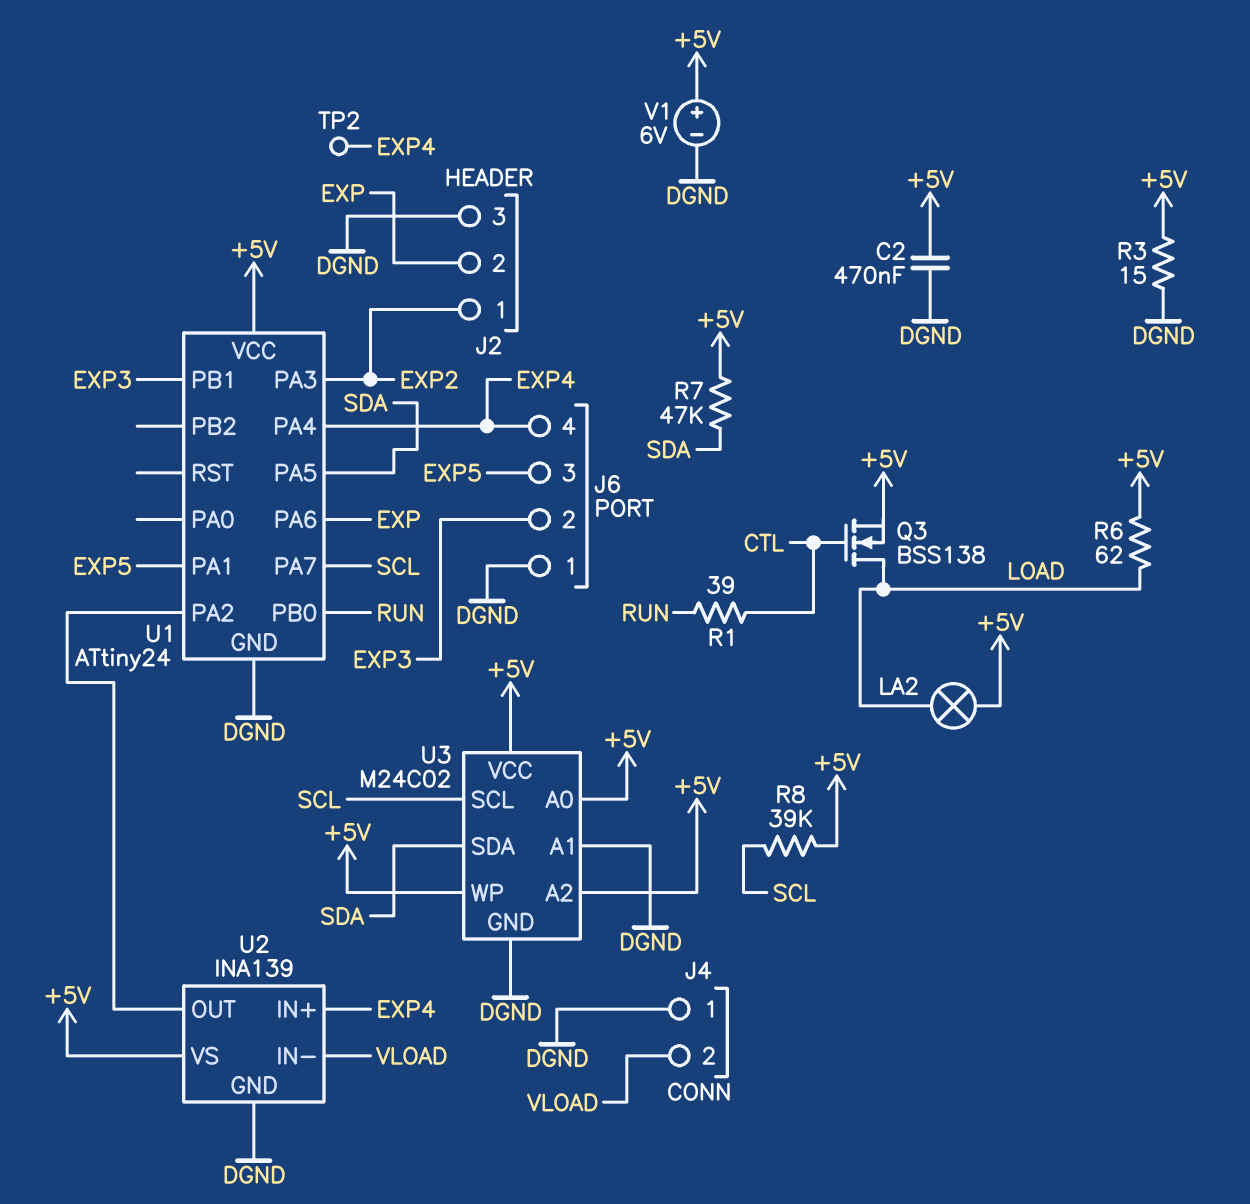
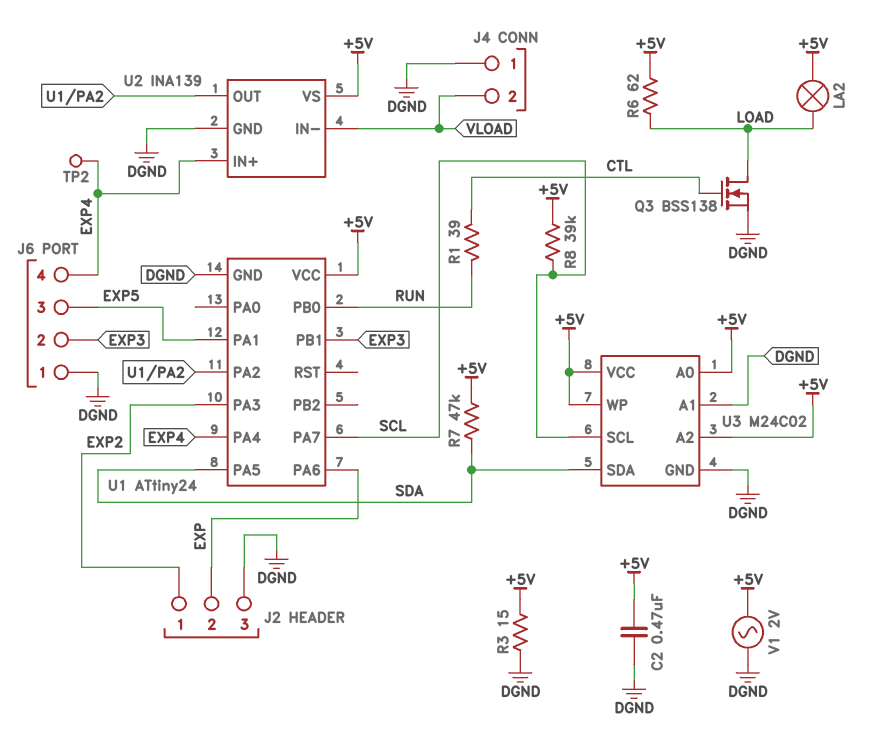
Q3: NMOS BSS138 (G CTL, D LOAD, S +5V) -> NMOS BSS138 (G CTL, D LOAD, S DGND)
V1: 6V (plus +5V, minus DGND) -> AC 2V (+5V, DGND)

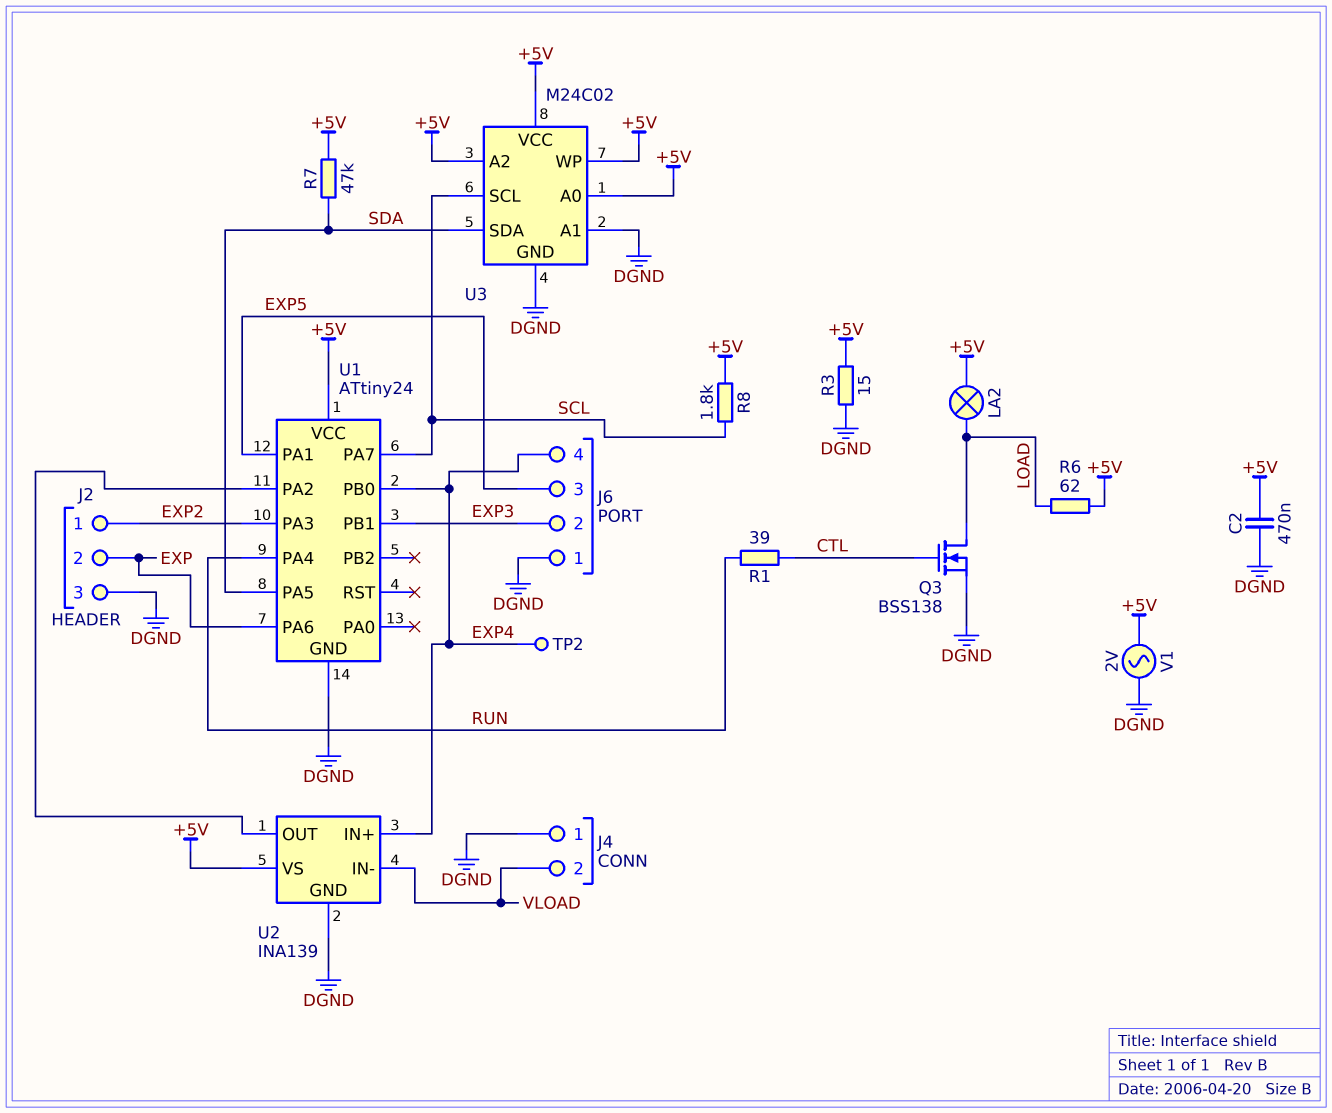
R8: 39k (+5V, SCL) -> 1.8k (+5V, SCL)
U1 pin PA4: EXP4 -> RUN
U1 pin PB0: RUN -> EXP4

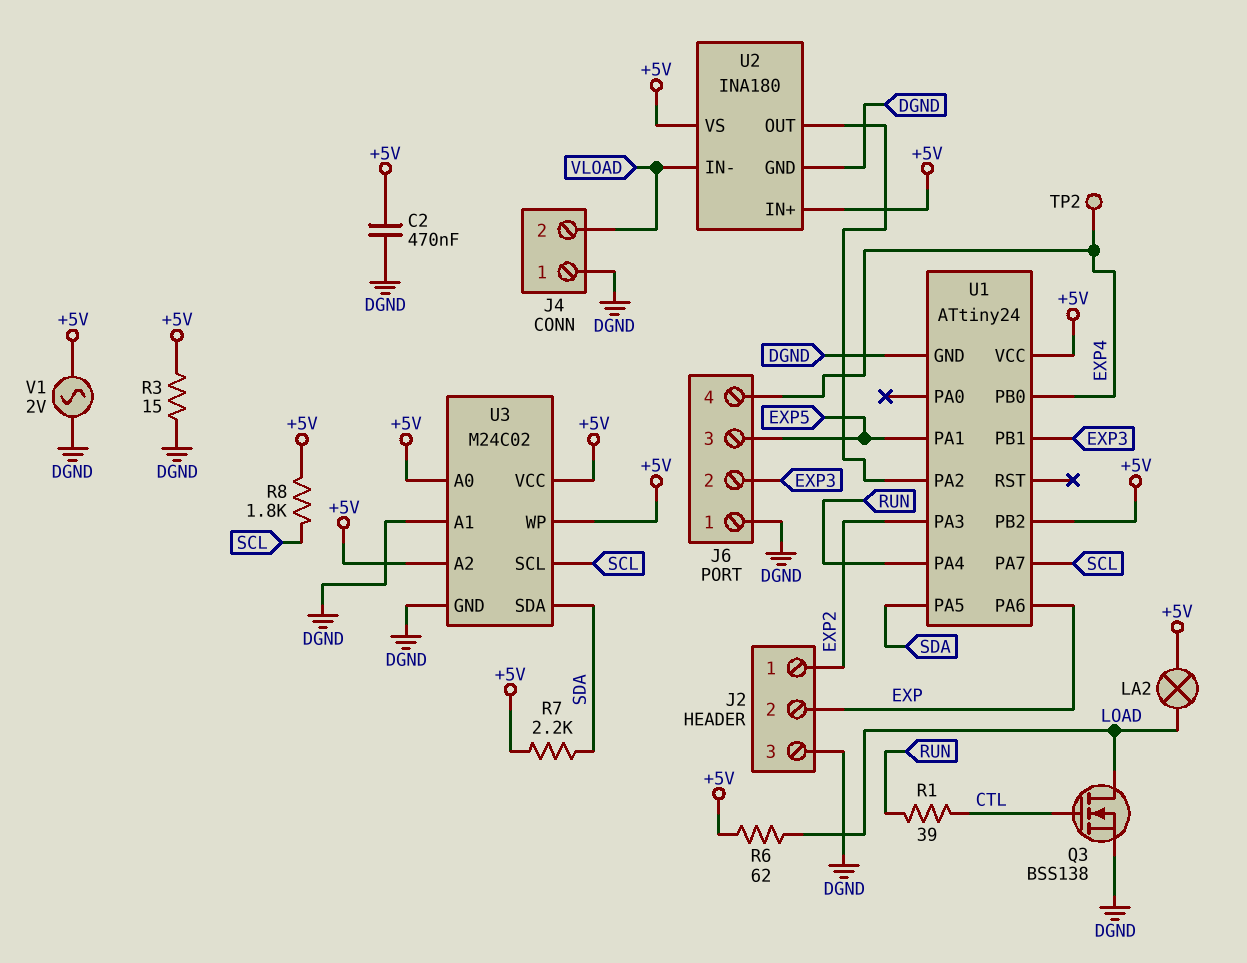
R7: 47k (+5V, SDA) -> 2.2k (+5V, SDA)
U1 pin PB2: none -> +5V
U2: INA139 -> INA180
U2 pin IN+: EXP4 -> +5V

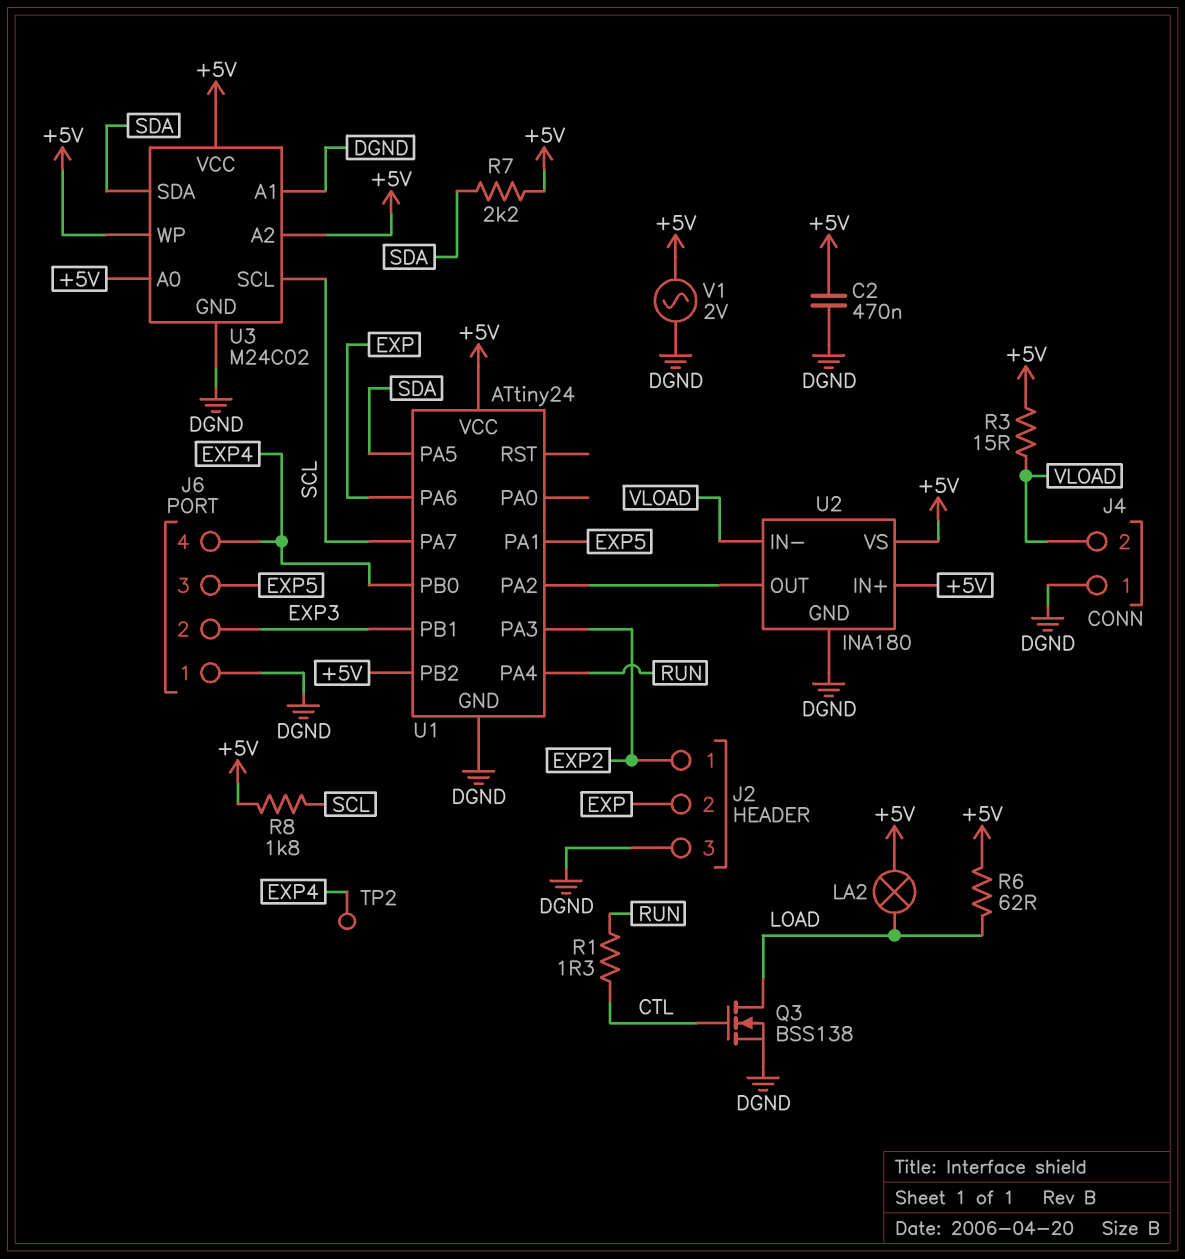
R1: 39 (CTL, RUN) -> 1.3 (CTL, RUN)
R3: 15 (+5V, DGND) -> 15 (+5V, VLOAD)

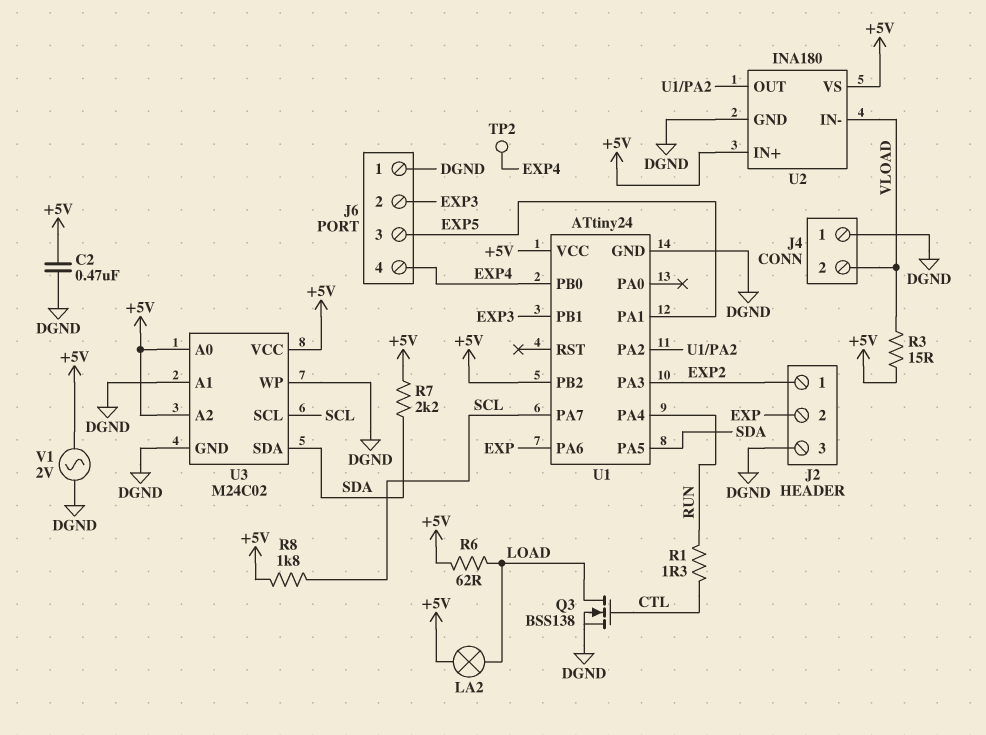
U3 pin WP: +5V -> DGND

